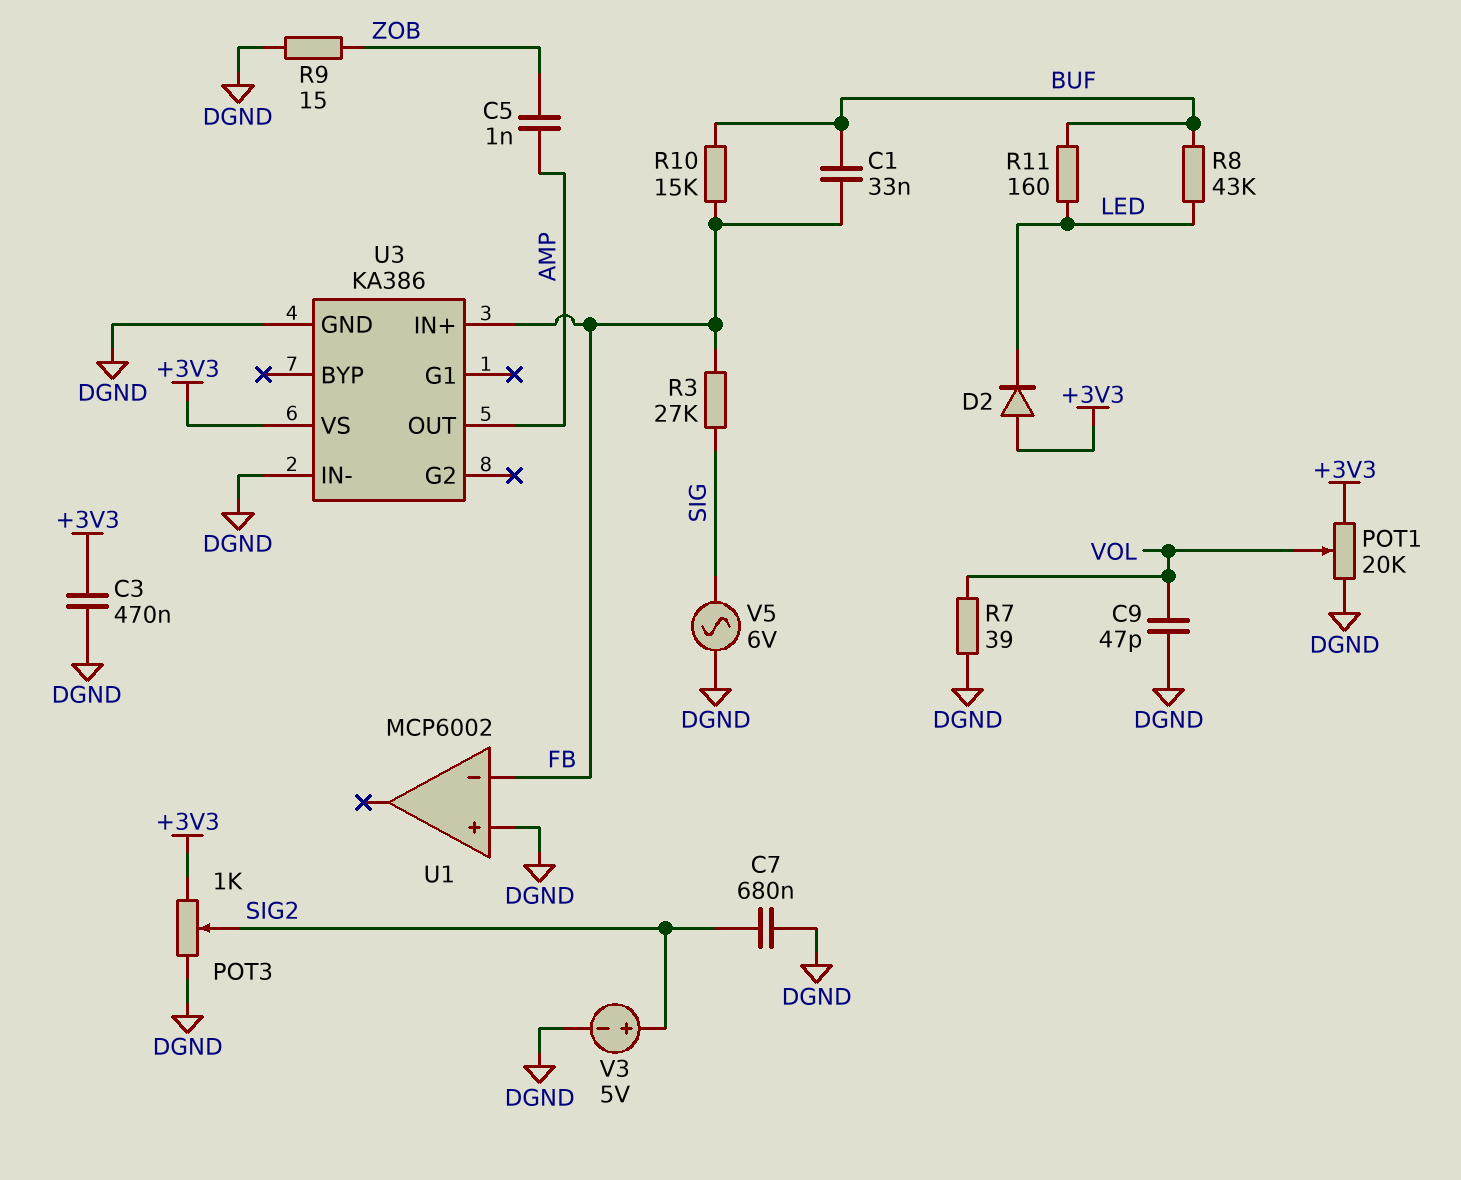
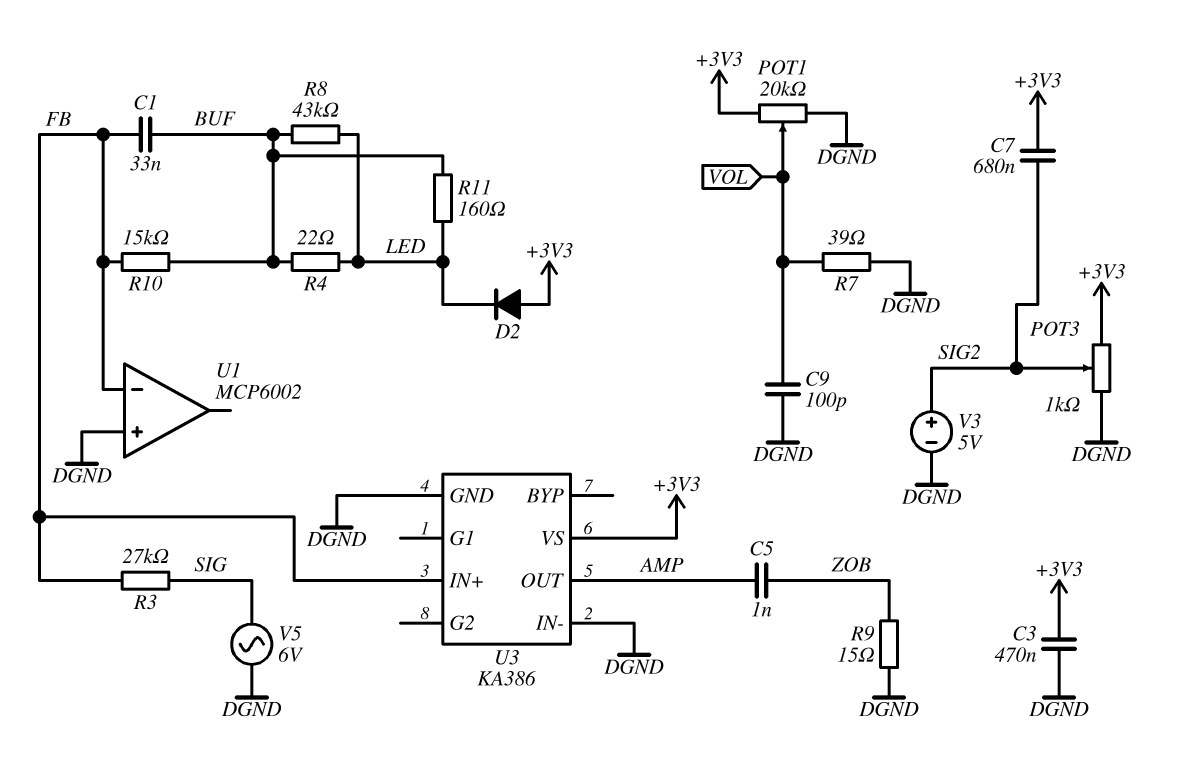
C7: 680nF (DGND, SIG2) -> 680nF (+3V3, SIG2)
C9: 47pF (DGND, VOL) -> 100pF (DGND, VOL)
R4: none -> 22 (BUF, LED)

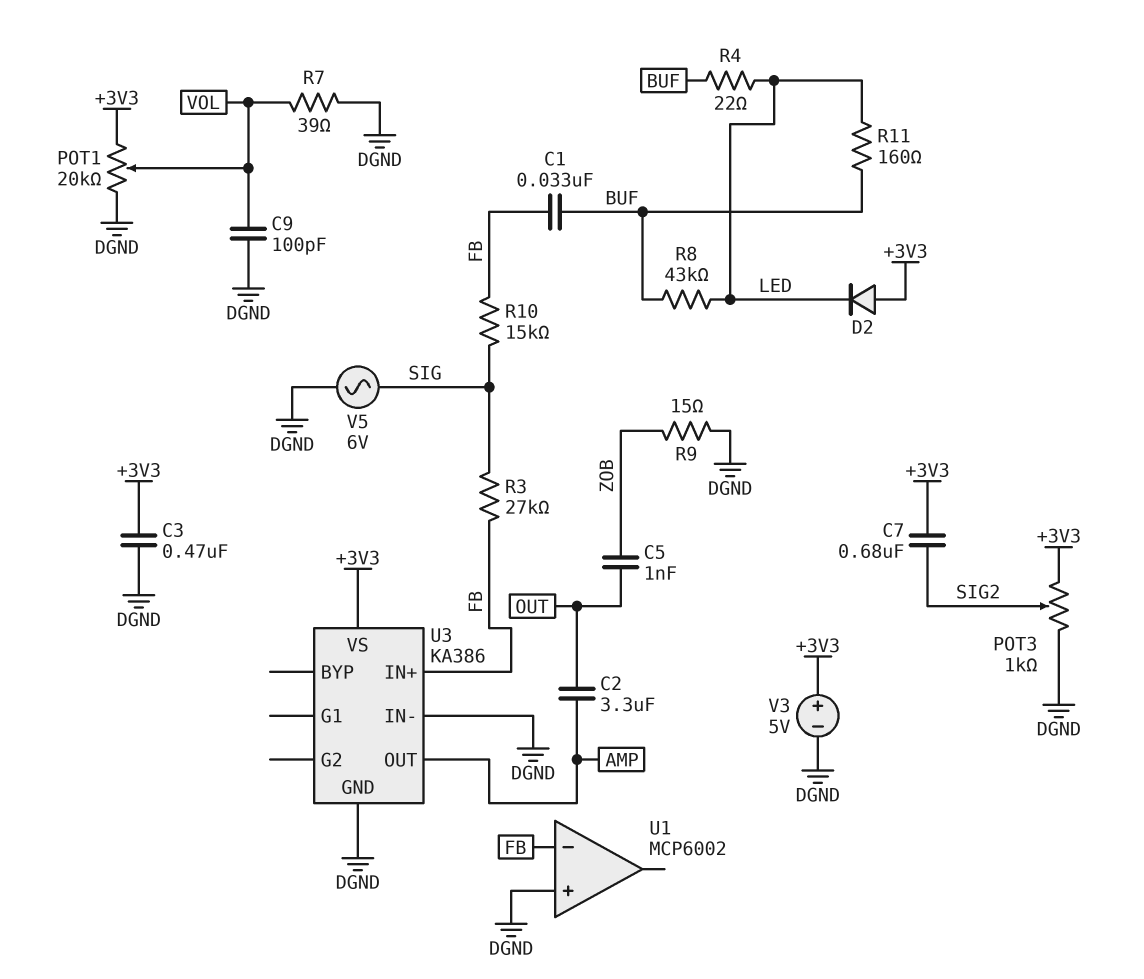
C2: none -> 3.3uF (AMP, OUT)
C5: 1nF (AMP, ZOB) -> 1nF (OUT, ZOB)
R10: 15k (BUF, FB) -> 15k (FB, SIG)
V3: 5V (plus SIG2, minus DGND) -> 5V (plus +3V3, minus DGND)

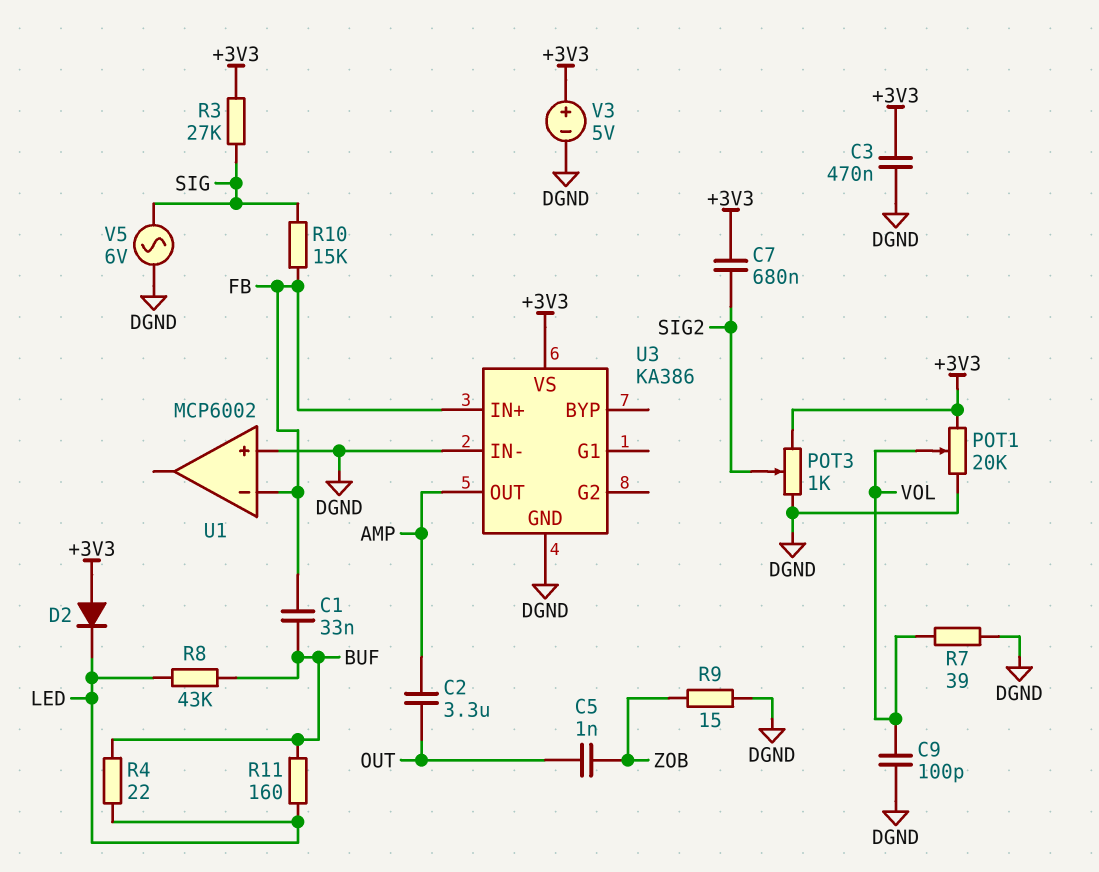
R3: 27k (FB, SIG) -> 27k (+3V3, SIG)

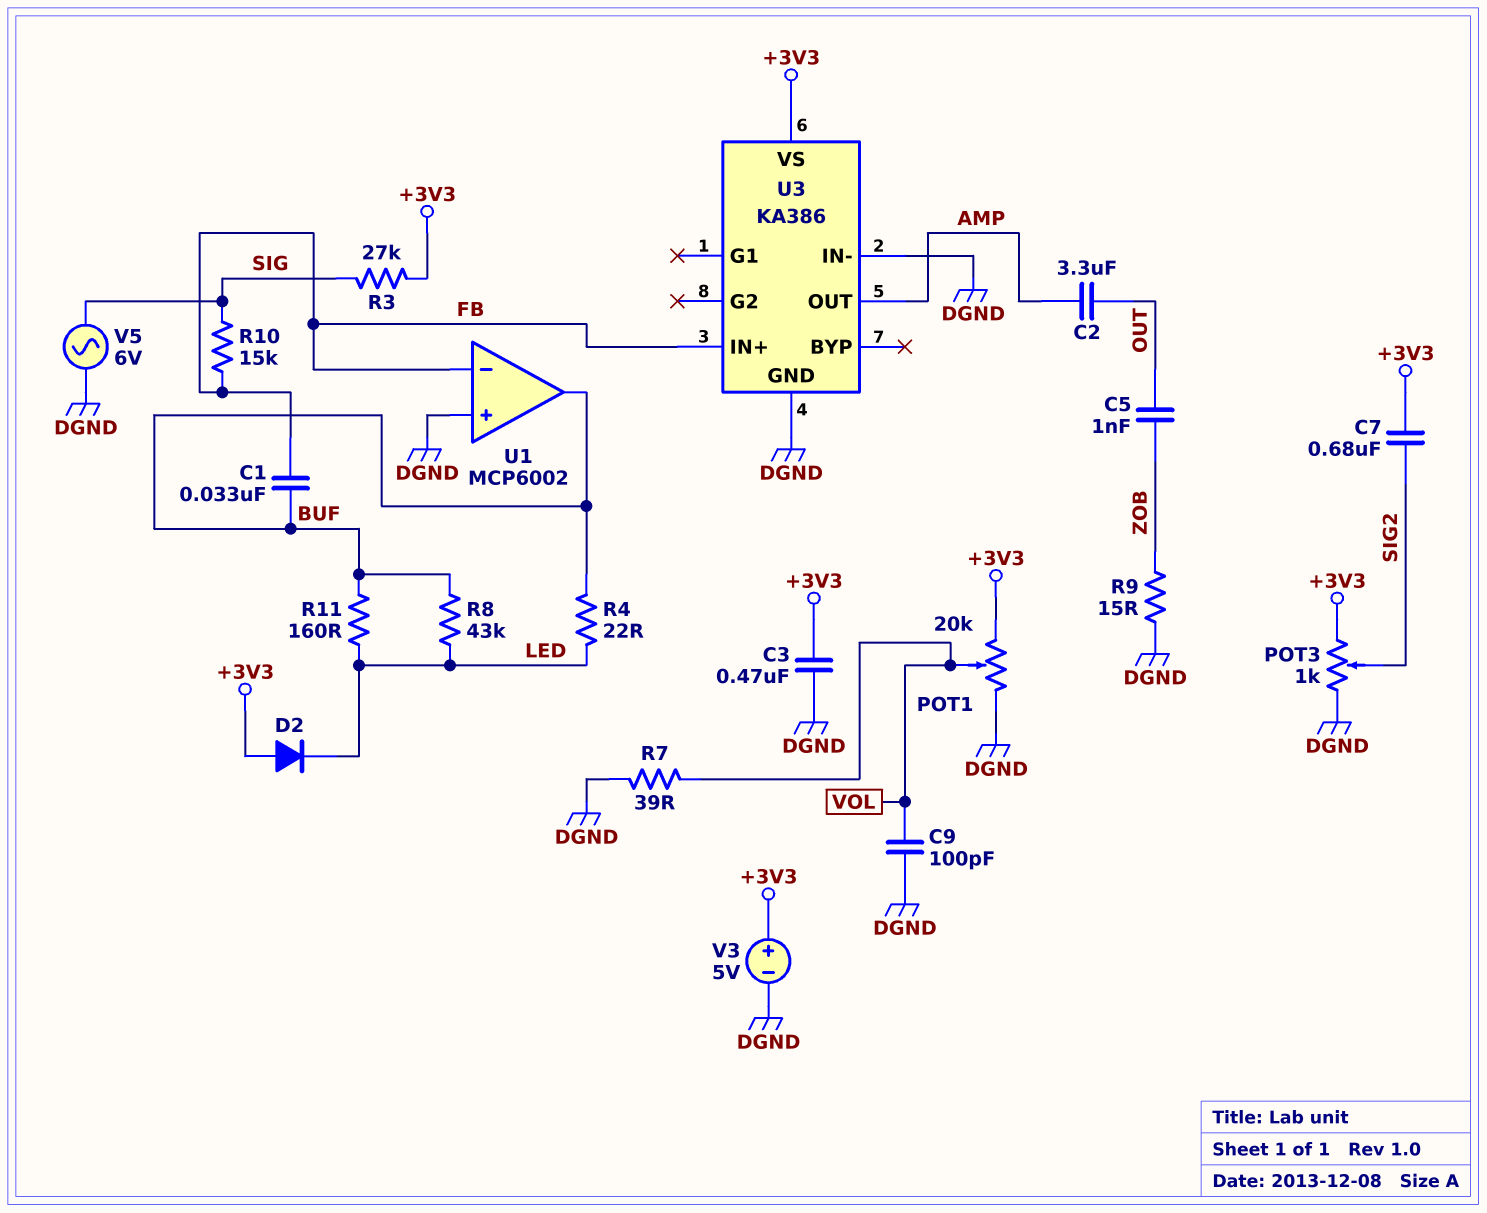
U1 pin out: none -> BUF

